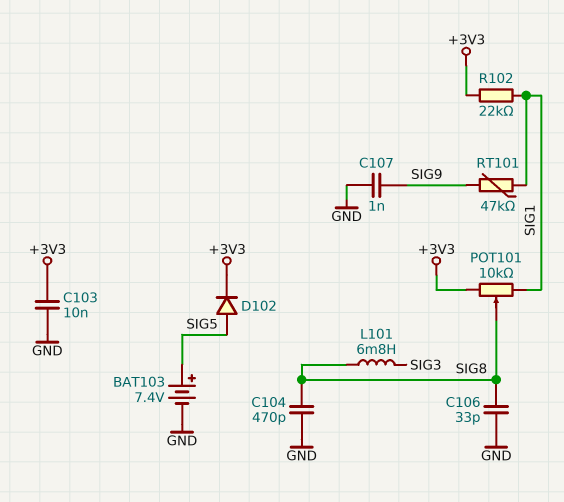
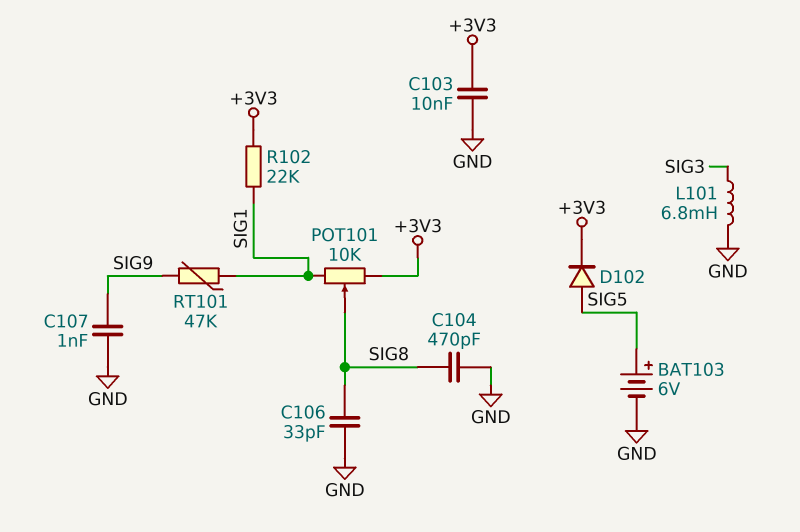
BAT103: 7.4V (plus SIG5, minus GND) -> 6V (plus SIG5, minus GND)
L101: 6.8mH (SIG3, SIG8) -> 6.8mH (GND, SIG3)

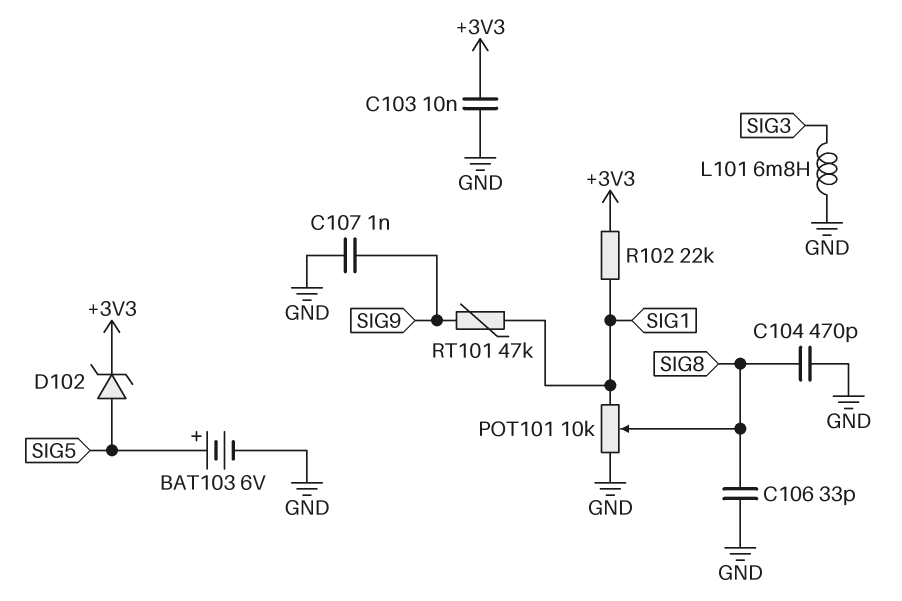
D102: diode (A SIG5, K +3V3) -> zener (A SIG5, K +3V3)
POT101: 10k (+3V3, SIG1, wiper SIG8) -> 10k (GND, SIG1, wiper SIG8)

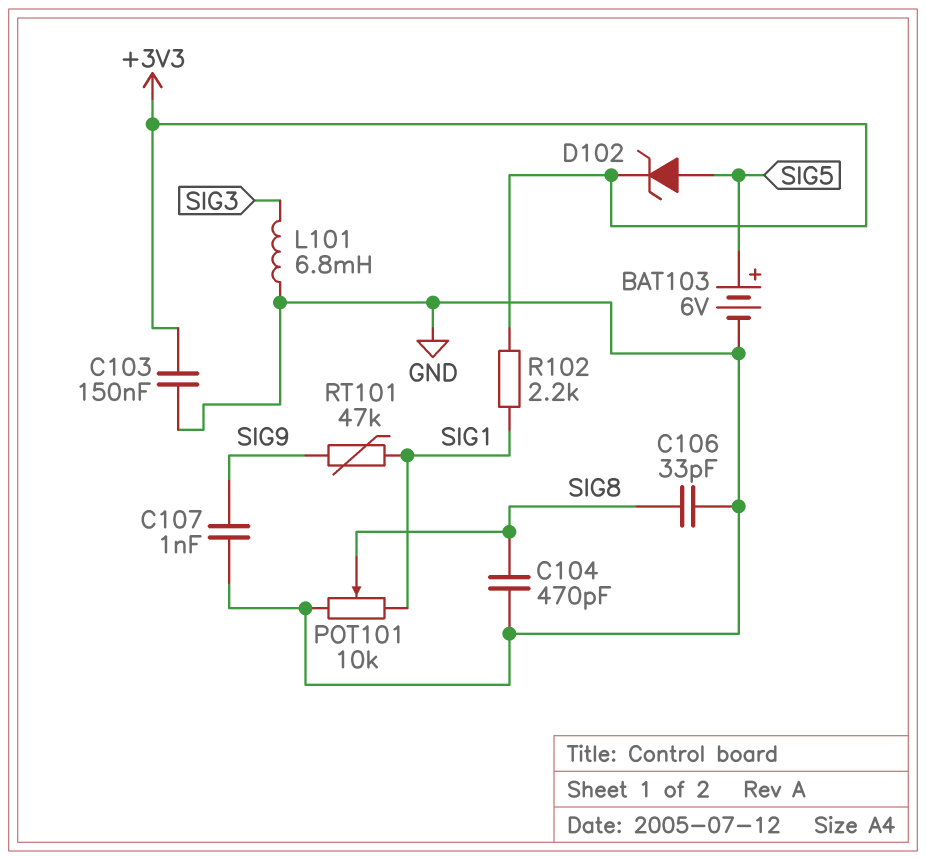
C103: 10nF (+3V3, GND) -> 150nF (+3V3, GND)
R102: 22k (+3V3, SIG1) -> 2.2k (+3V3, SIG1)

